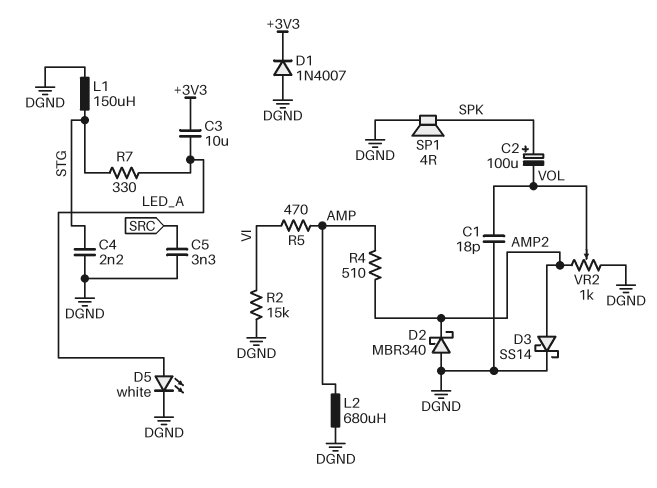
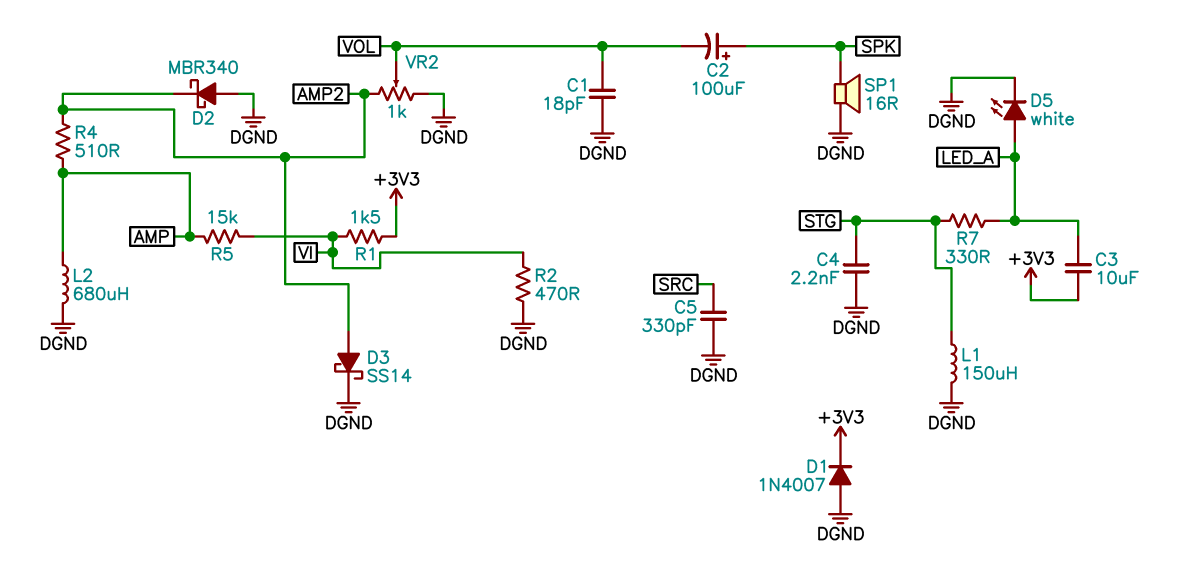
C5: 3.3nF (DGND, SRC) -> 330pF (DGND, SRC)
R1: none -> 1.5k (+3V3, VI)
R2: 15k (DGND, VI) -> 470 (DGND, VI)
R5: 470 (AMP, VI) -> 15k (AMP, VI)
SP1: speaker 4R (DGND, SPK) -> speaker 16R (DGND, SPK)

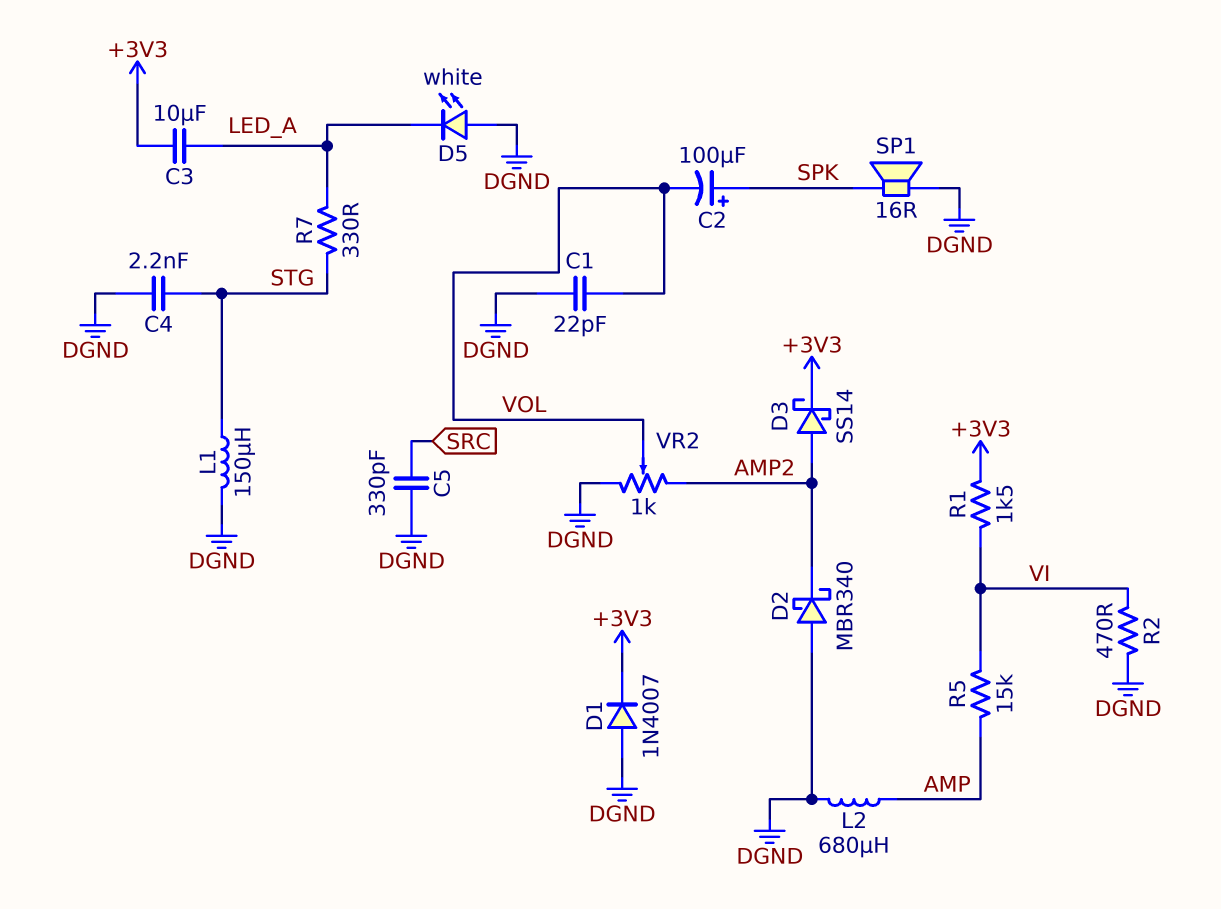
C1: 18pF (DGND, VOL) -> 22pF (DGND, VOL)
D3: schottky SS14 (A AMP2, K DGND) -> schottky SS14 (A AMP2, K +3V3)
D5: LED white (A LED_A, K DGND) -> LED white (A DGND, K LED_A)
R4: 510 (AMP, AMP2) -> none

